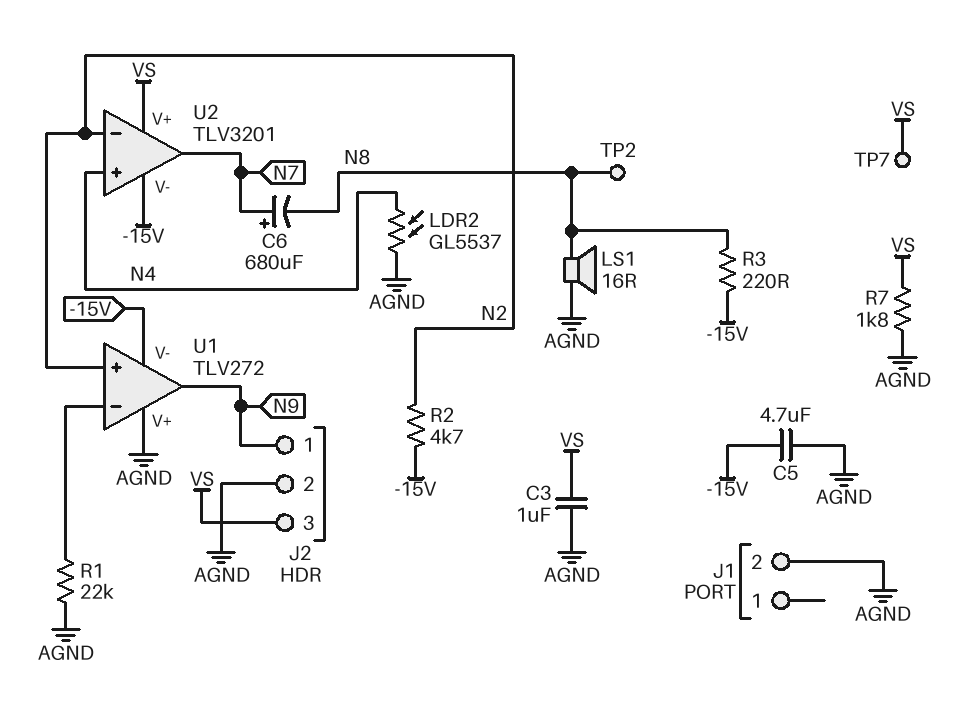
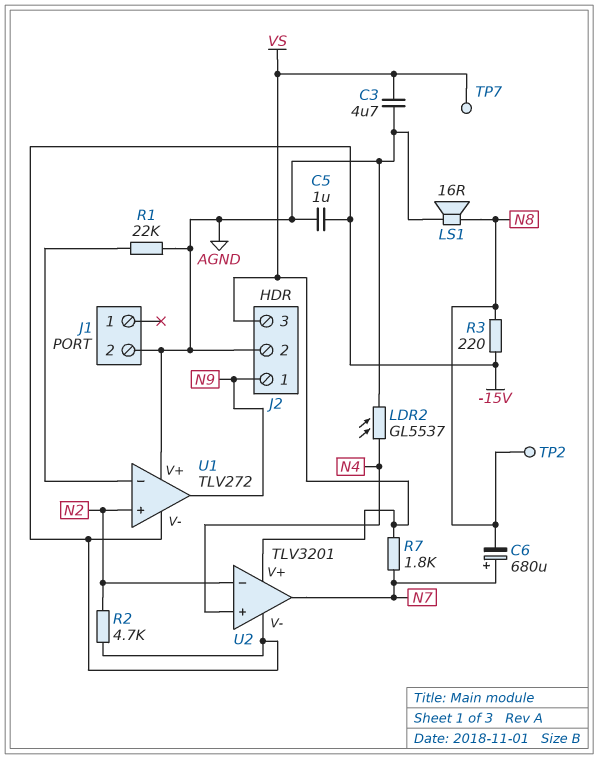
C3: 1uF (AGND, VS) -> 4.7uF (AGND, VS)
C5: 4.7uF (-15V, AGND) -> 1uF (-15V, AGND)
R7: 1.8k (AGND, VS) -> 1.8k (N7, VS)

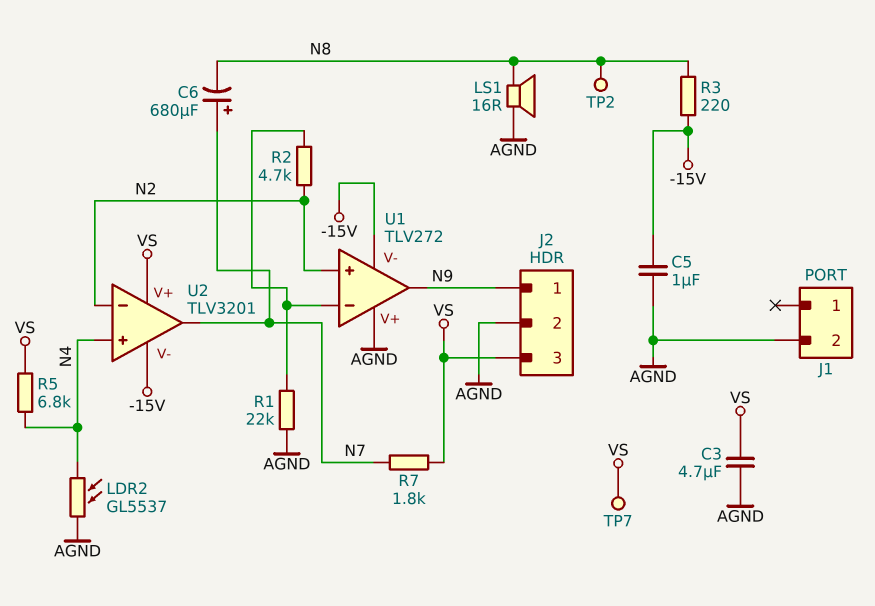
R2: 4.7k (-15V, N2) -> 4.7k (N2, U1/in-)
R5: none -> 6.8k (N4, VS)

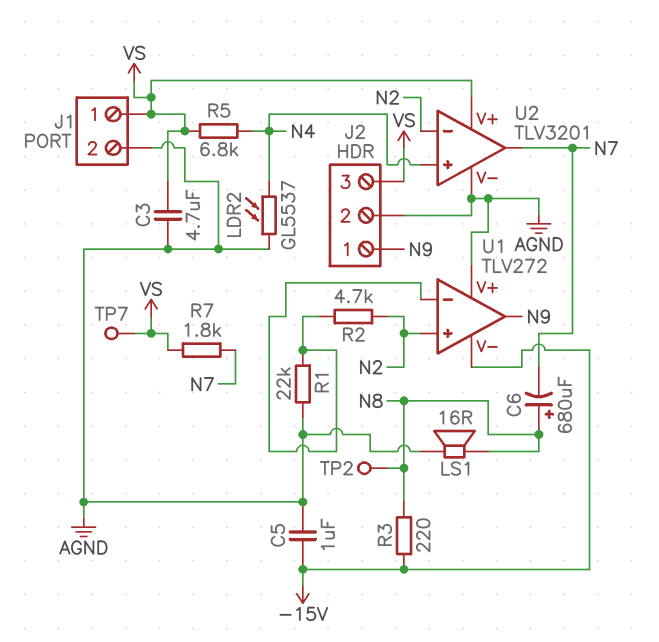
C6: 680uF (plus N7, minus N8) -> 680uF (plus N8, minus N7)
J1 pin 1: none -> VS
U2 pin V-: -15V -> AGND

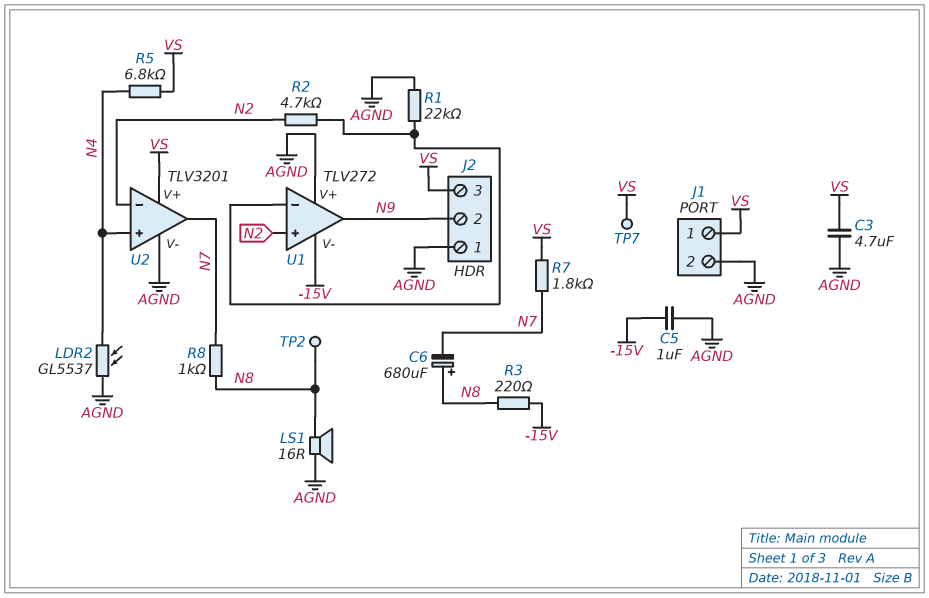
J2 pin 1: N9 -> AGND
J2 pin 2: AGND -> N9
R8: none -> 1k (N7, N8)

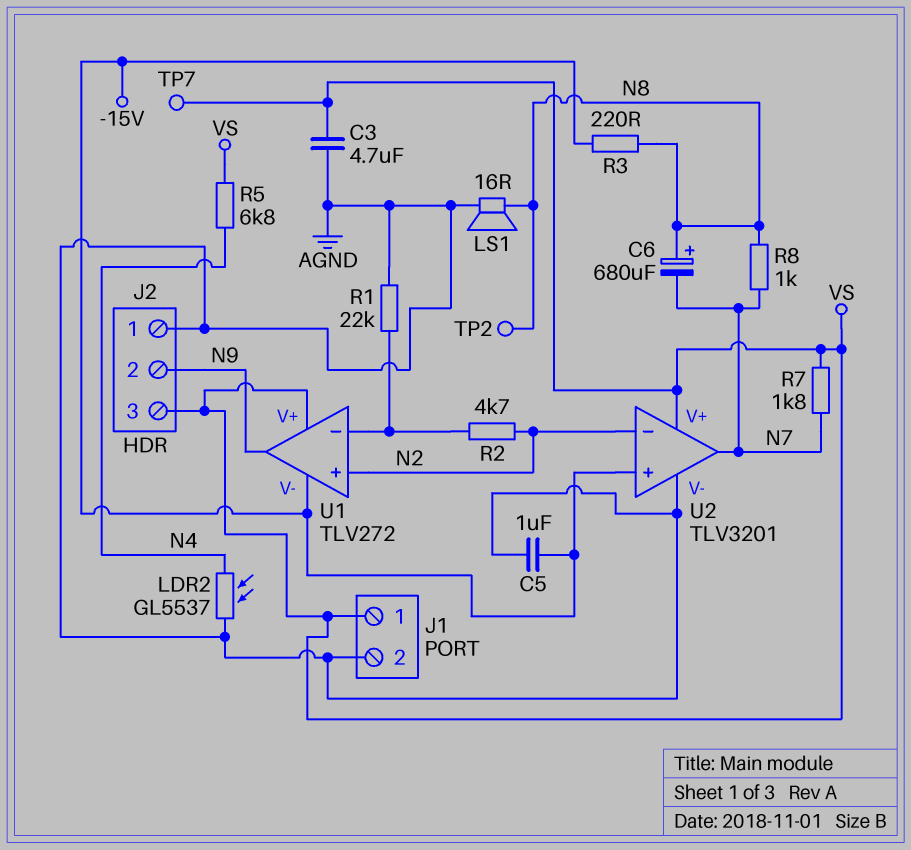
U1 pin V+: AGND -> VS
U2 pin in+: N4 -> -15V

